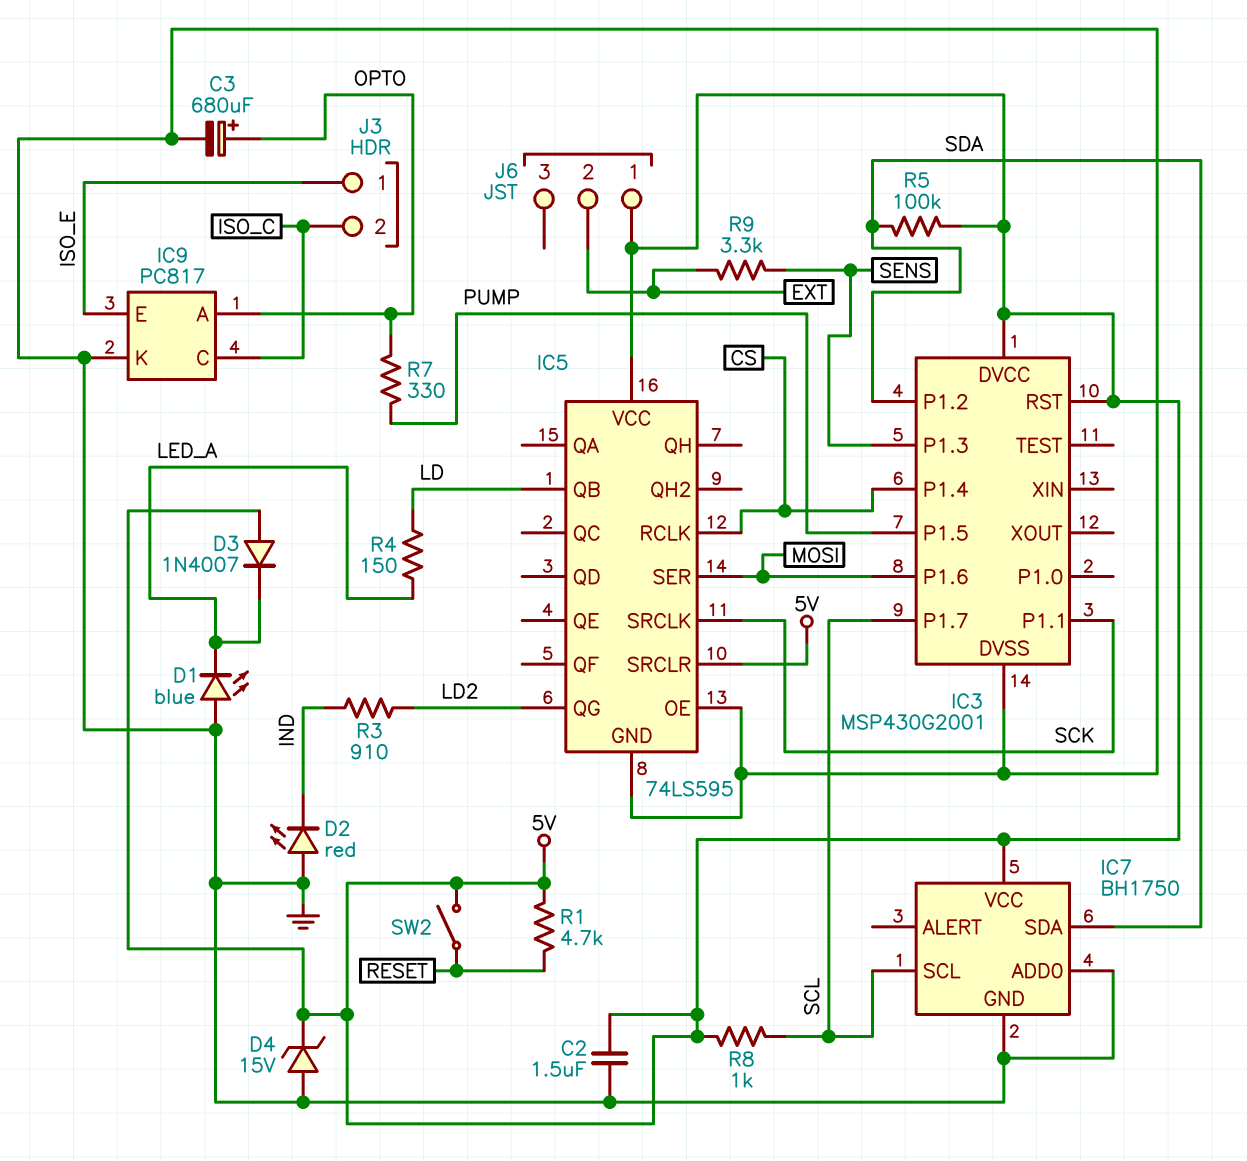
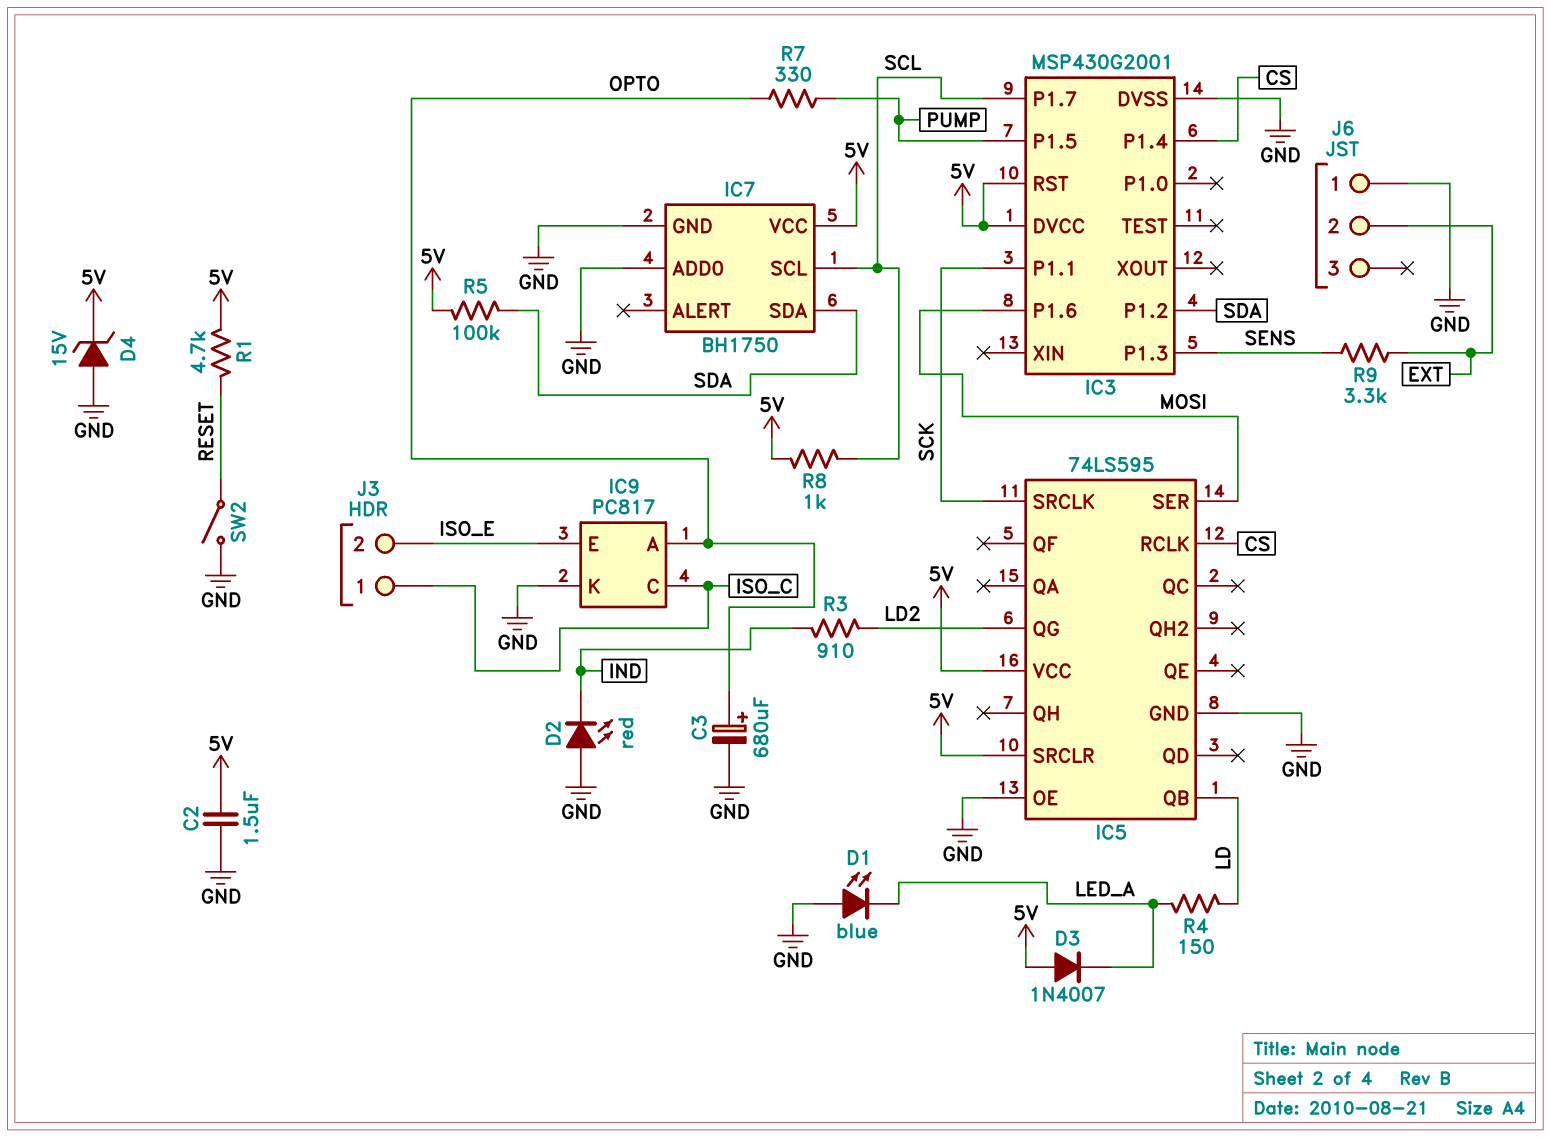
J3 pin 1: ISO_E -> ISO_C
J3 pin 2: ISO_C -> ISO_E
J6 pin 1: 5V -> GND
SW2: switch (5V, RESET) -> switch (GND, RESET)

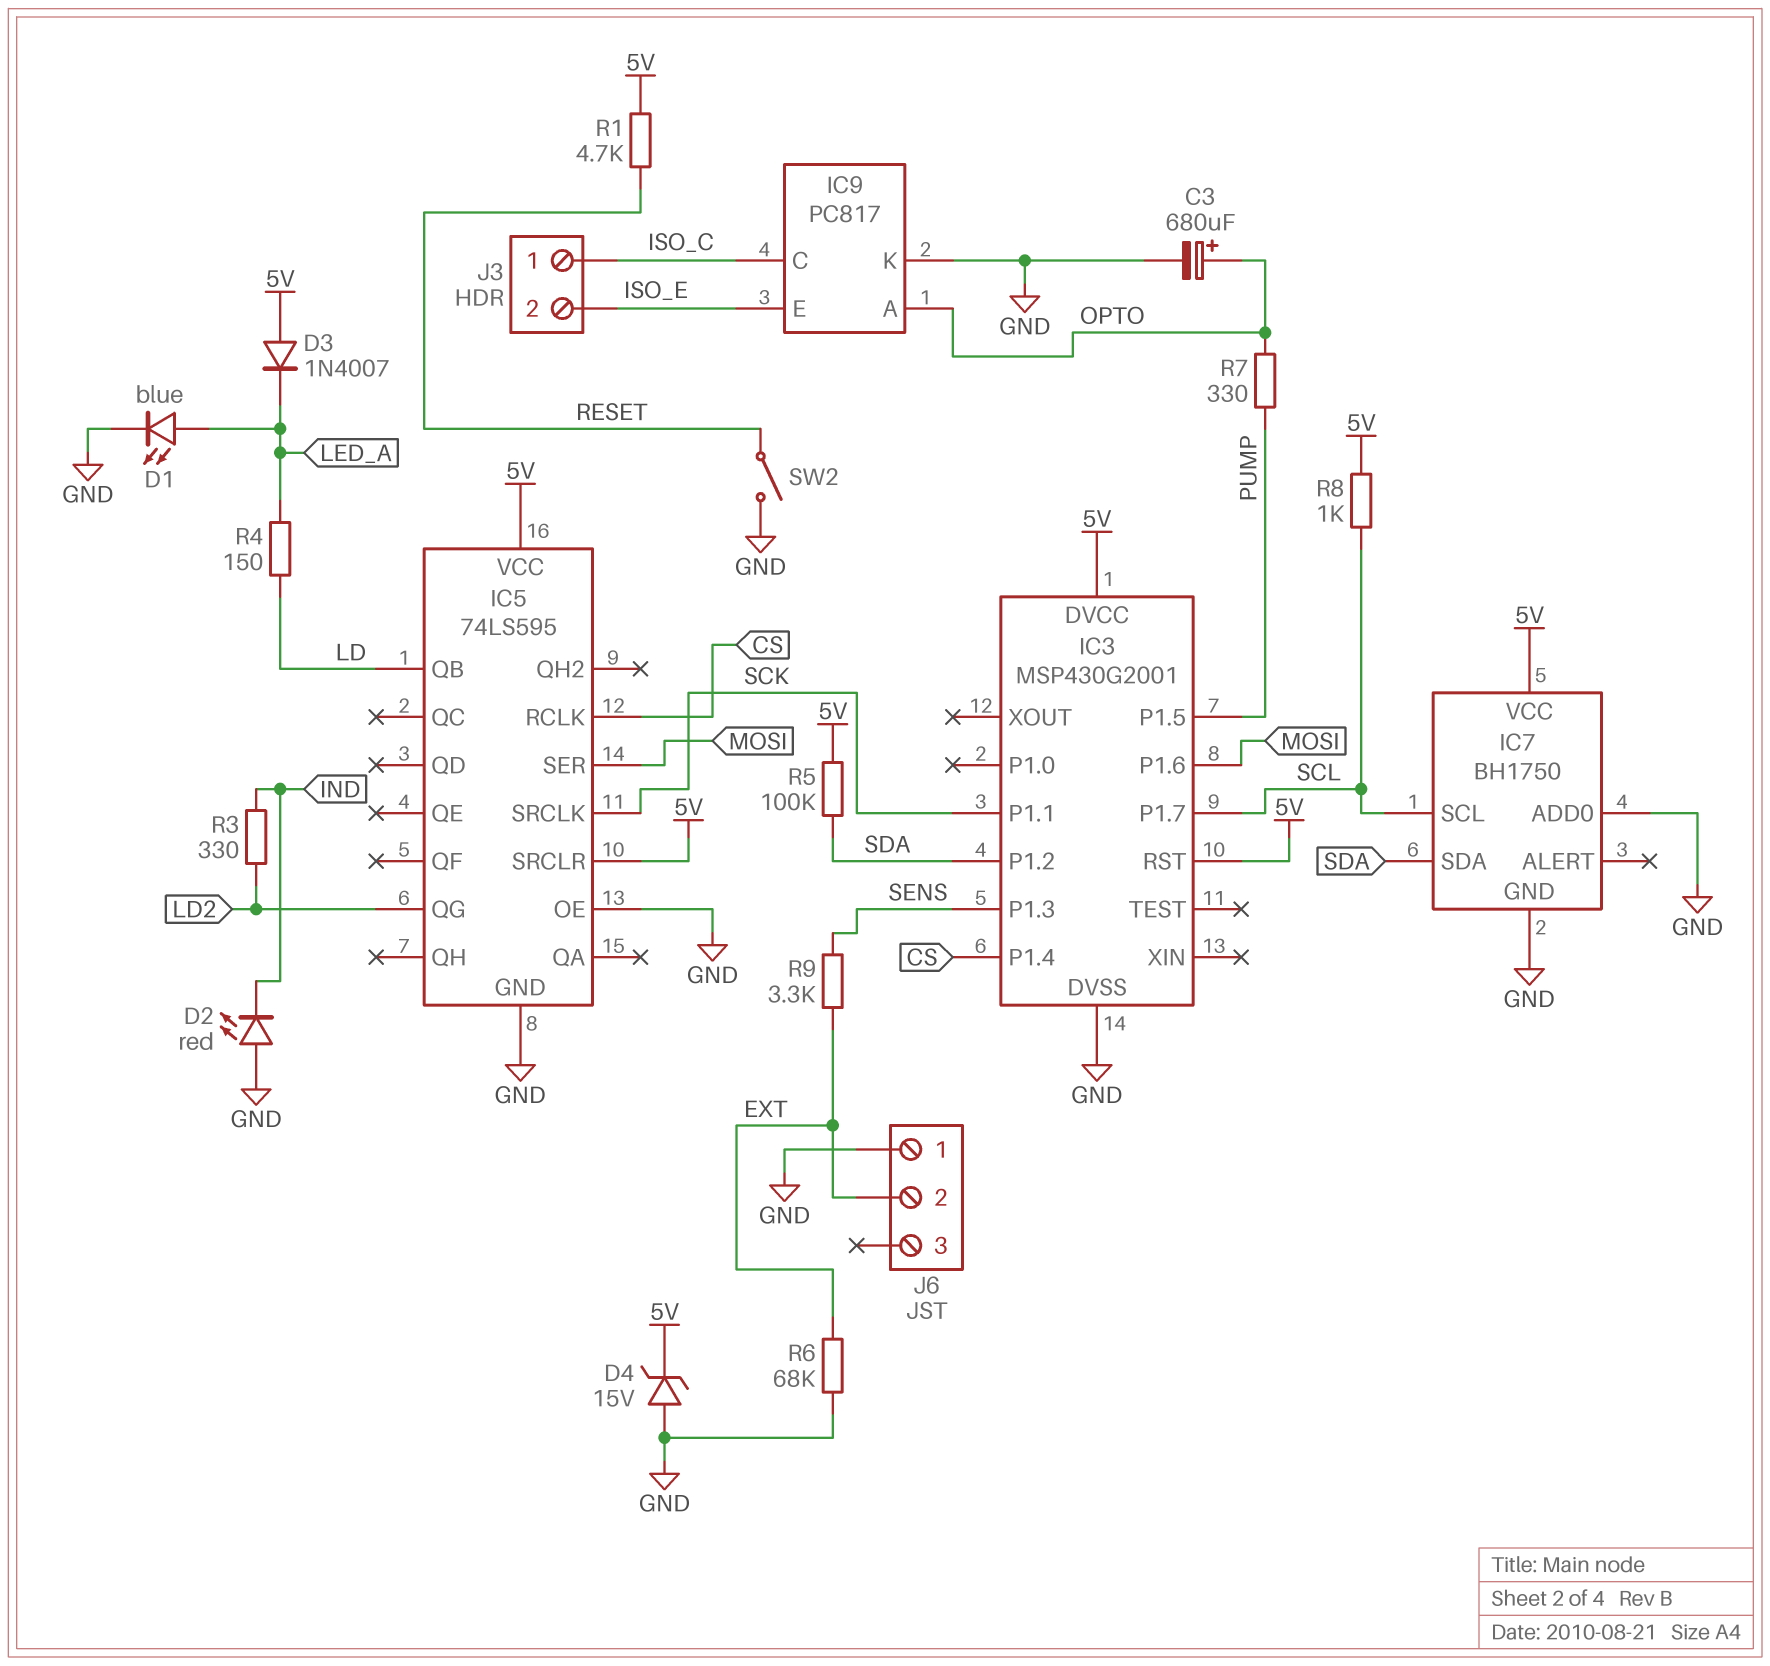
C2: 1.5uF (5V, GND) -> none
D1: LED blue (A GND, K LED_A) -> LED blue (A LED_A, K GND)
R3: 910 (IND, LD2) -> 330 (IND, LD2)
R6: none -> 68k (EXT, GND)

